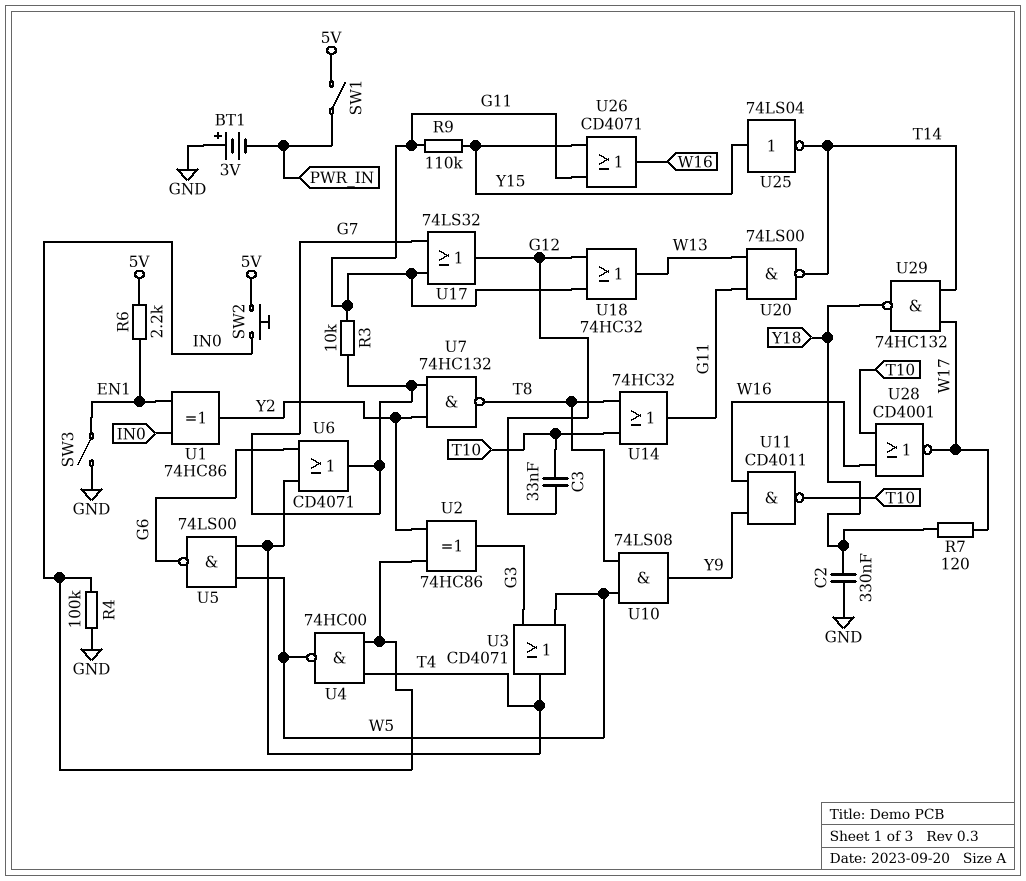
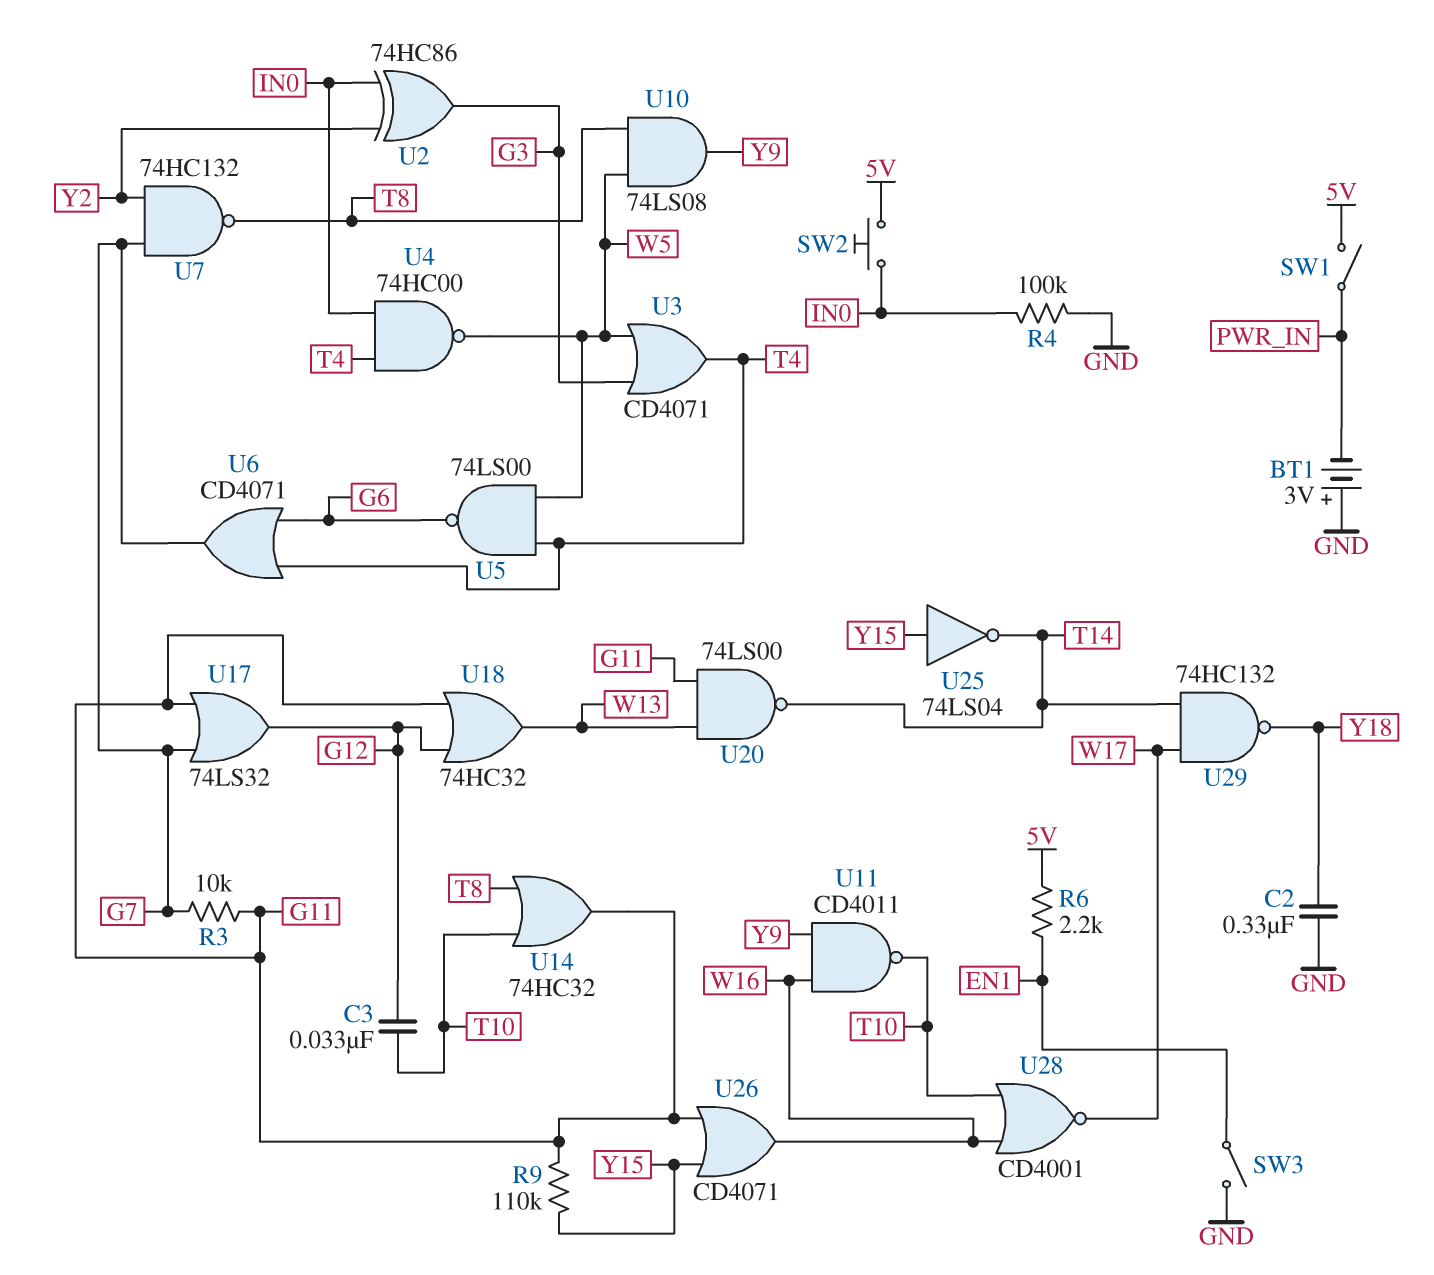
R7: 120 (W17, Y18) -> none
U1: XOR 74HC86 (in EN1, in IN0, out Y2) -> none

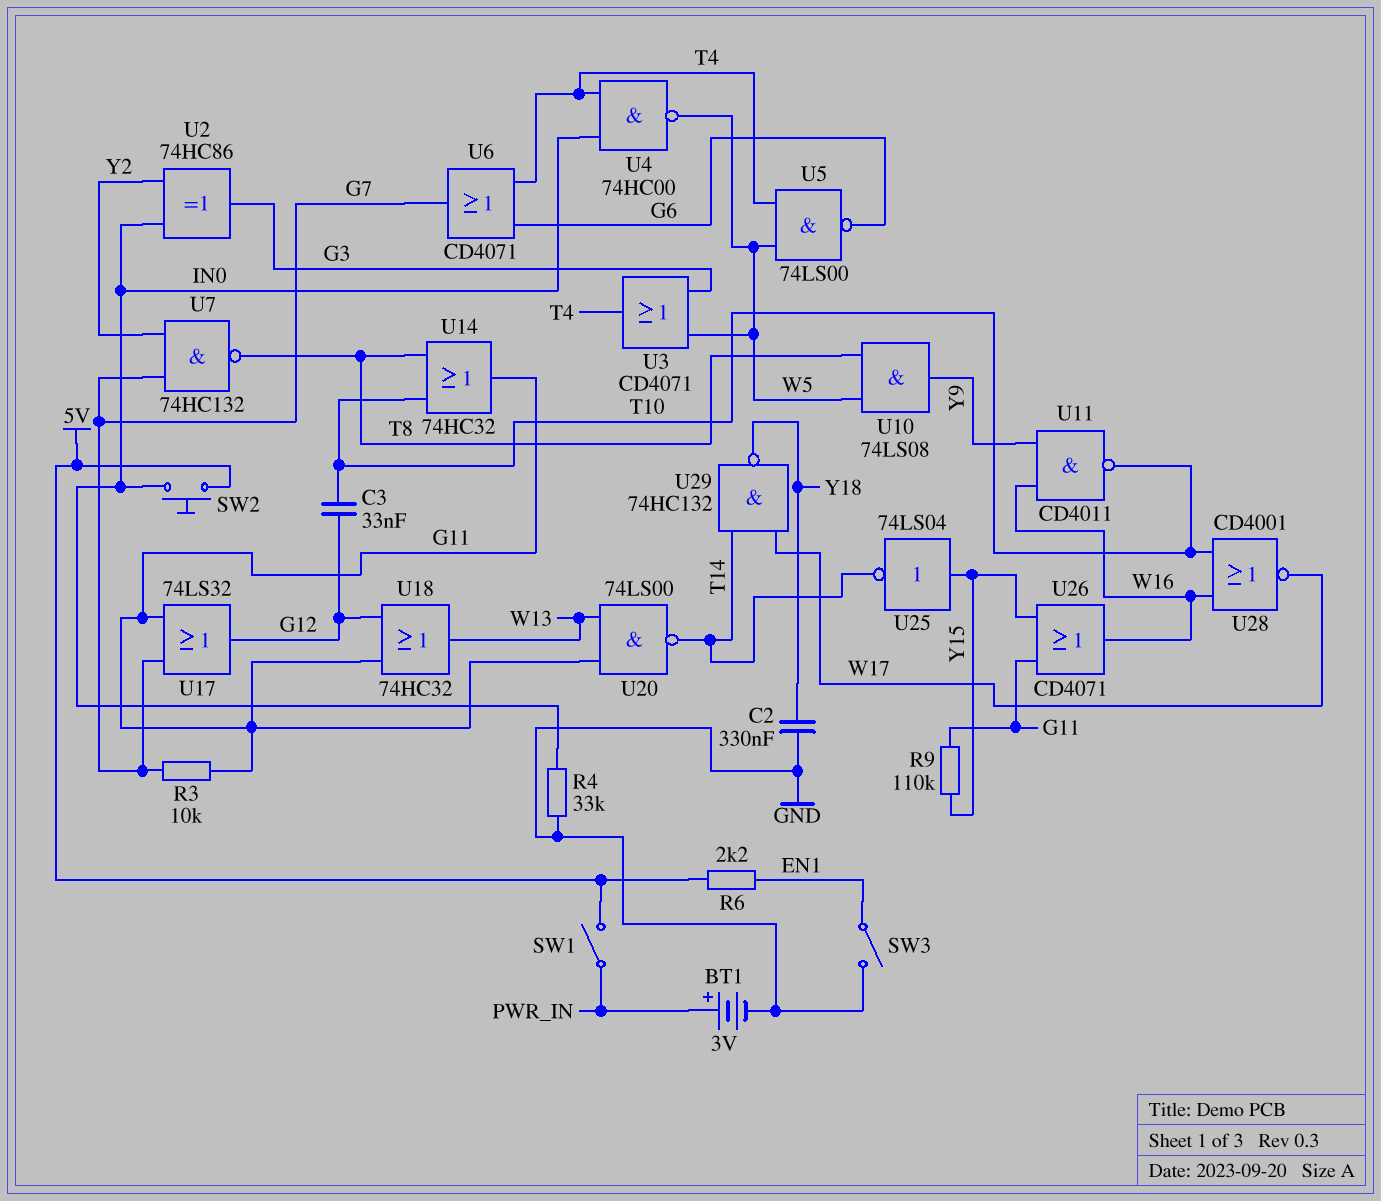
BT1: 3V (plus GND, minus PWR_IN) -> 3V (plus PWR_IN, minus GND)
R4: 100k (GND, IN0) -> 33k (GND, IN0)

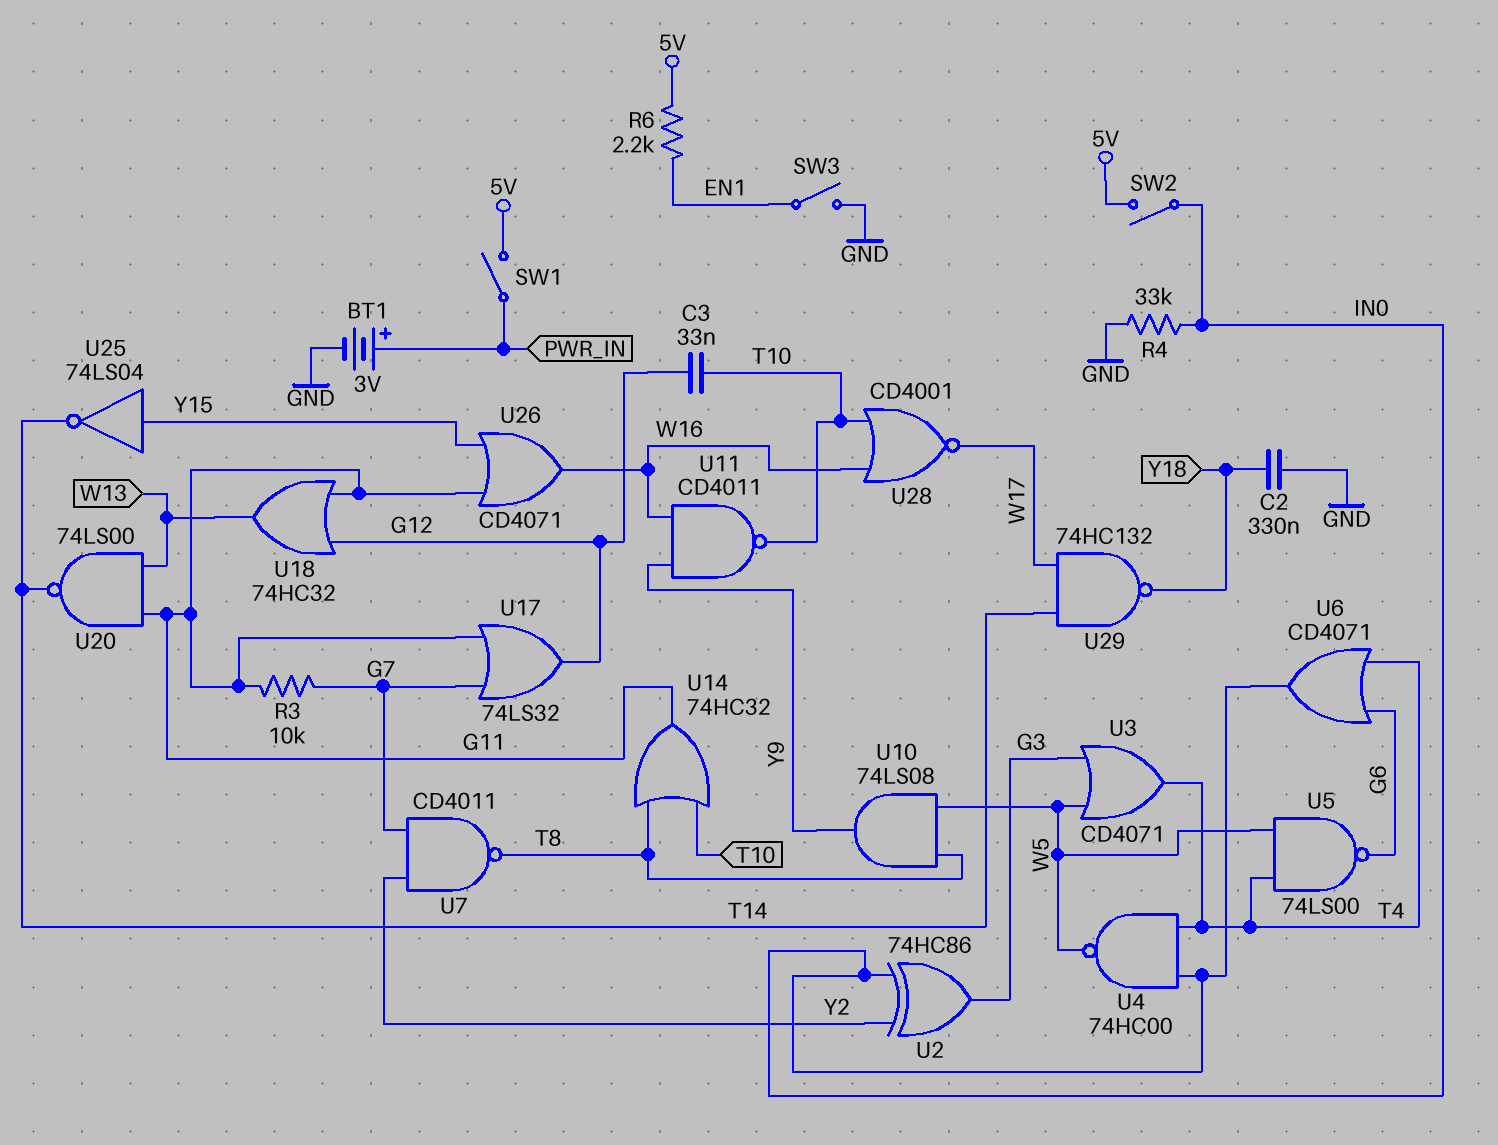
R9: 110k (G11, Y15) -> none
SW2: button (5V, IN0) -> switch (5V, IN0)
U6: OR CD4071 (in G6, in T4, out G7) -> OR CD4071 (in G6, in T4, out IN0)
U7: NAND 74HC132 (in G7, in Y2, out T8) -> NAND CD4011 (in G7, in Y2, out T8)

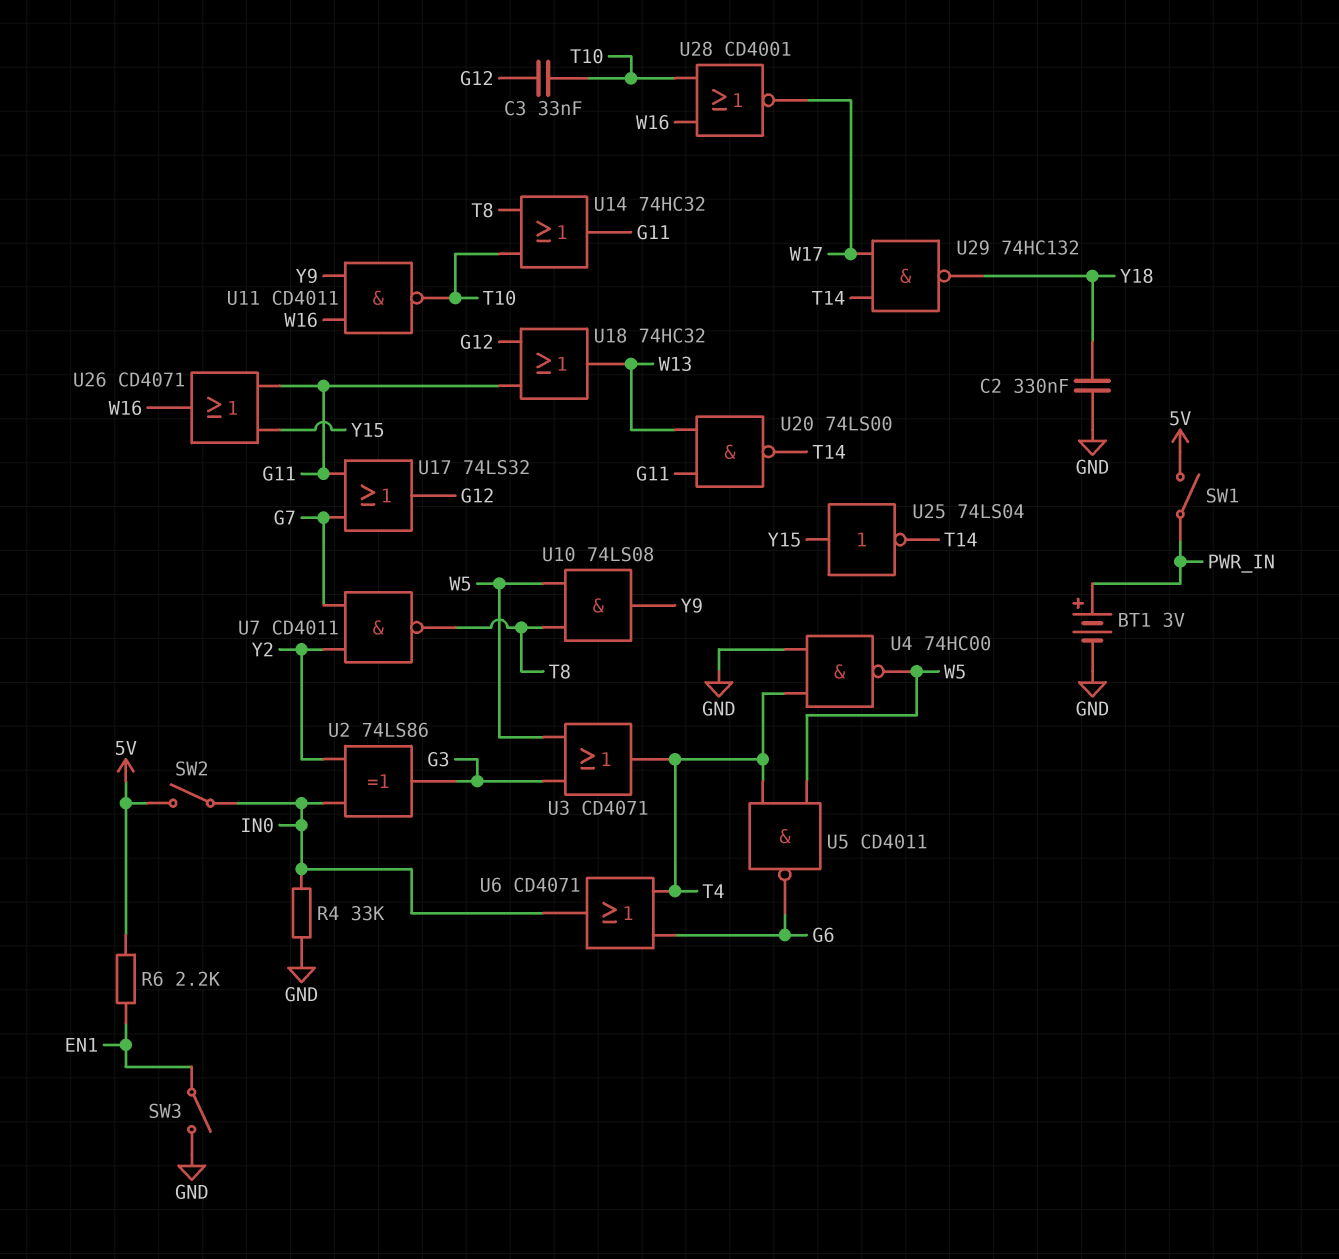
R3: 10k (G7, G11) -> none
U2: XOR 74HC86 (in IN0, in Y2, out G3) -> XOR 74LS86 (in IN0, in Y2, out G3)
U4: NAND 74HC00 (in IN0, in T4, out W5) -> NAND 74HC00 (in GND, in T4, out W5)
U5: NAND 74LS00 (in T4, in W5, out G6) -> NAND CD4011 (in T4, in W5, out G6)

